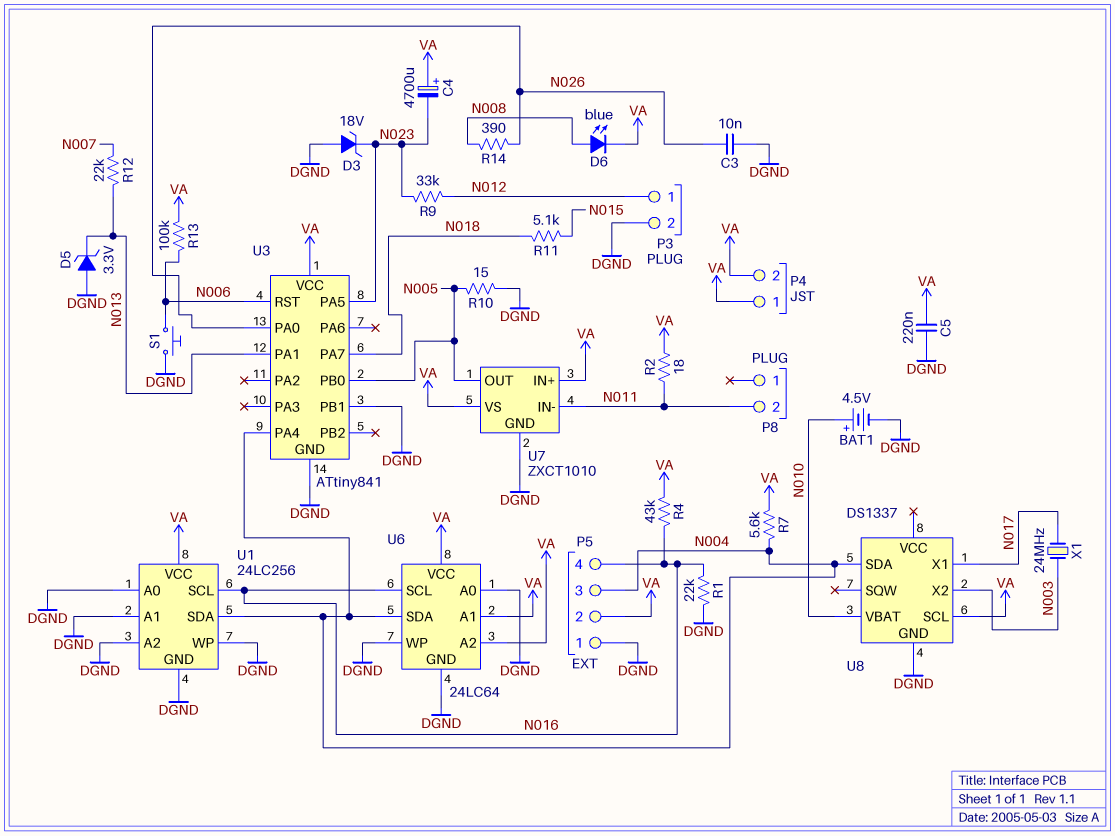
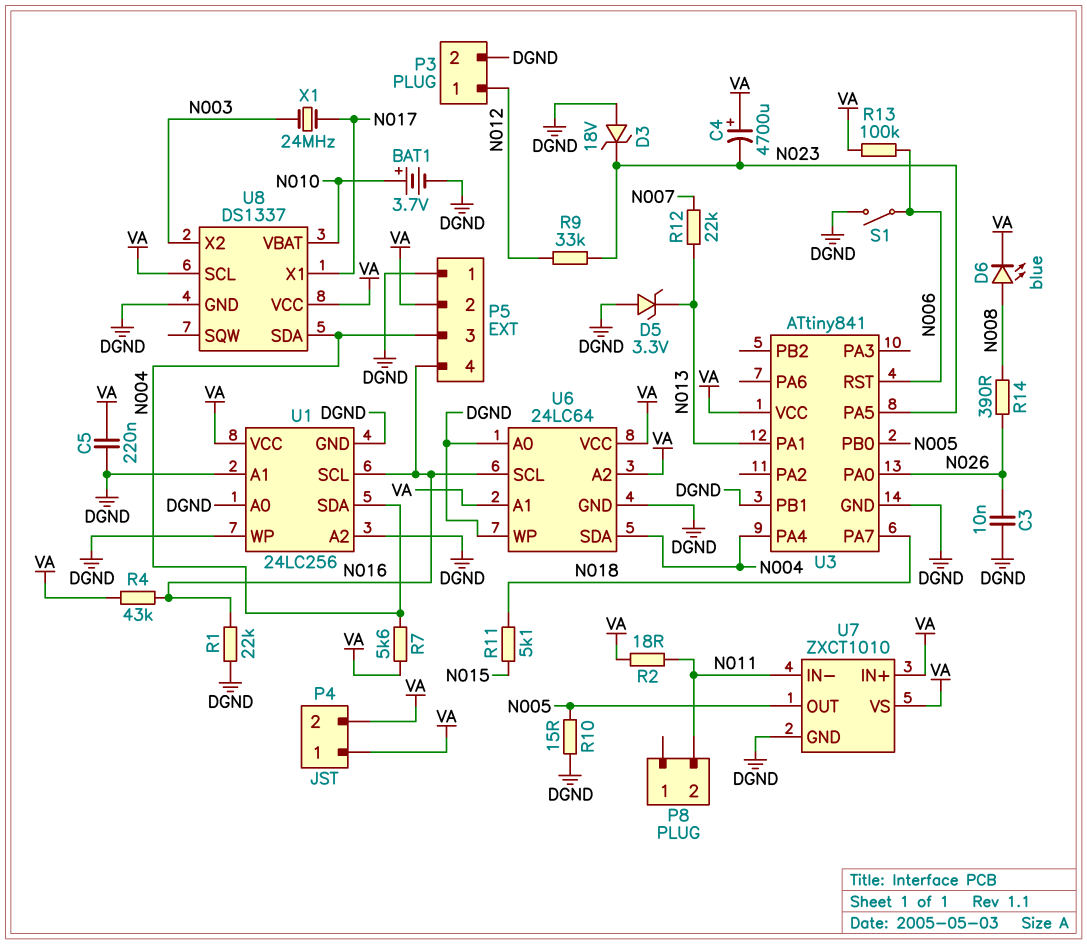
BAT1: 4.5V (plus N010, minus DGND) -> 3.7V (plus N010, minus DGND)
S1: button (DGND, N006) -> switch (DGND, N006)
U8 pin VCC: none -> VA

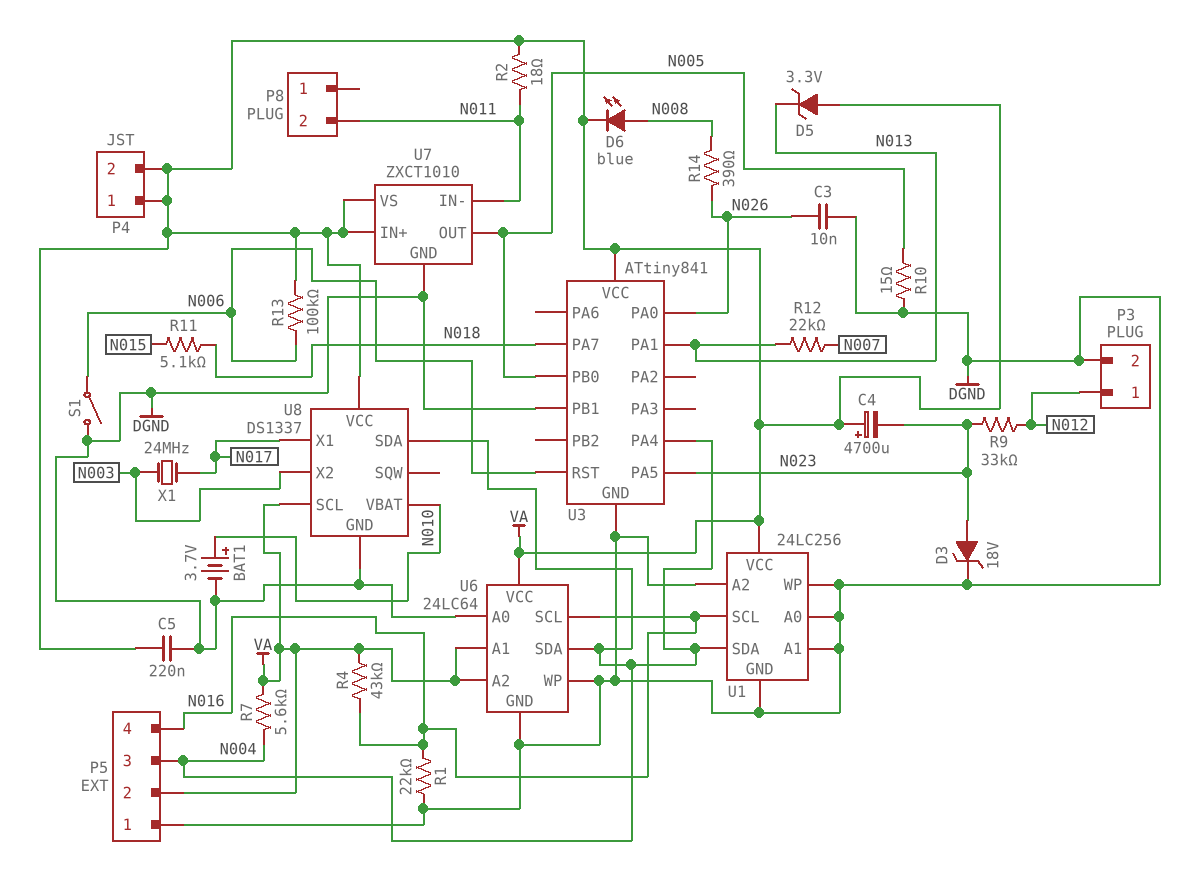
D3: zener 18V (A DGND, K N023) -> zener 18V (A N023, K DGND)
D5: zener 3.3V (A DGND, K N013) -> zener 3.3V (A VA, K N013)

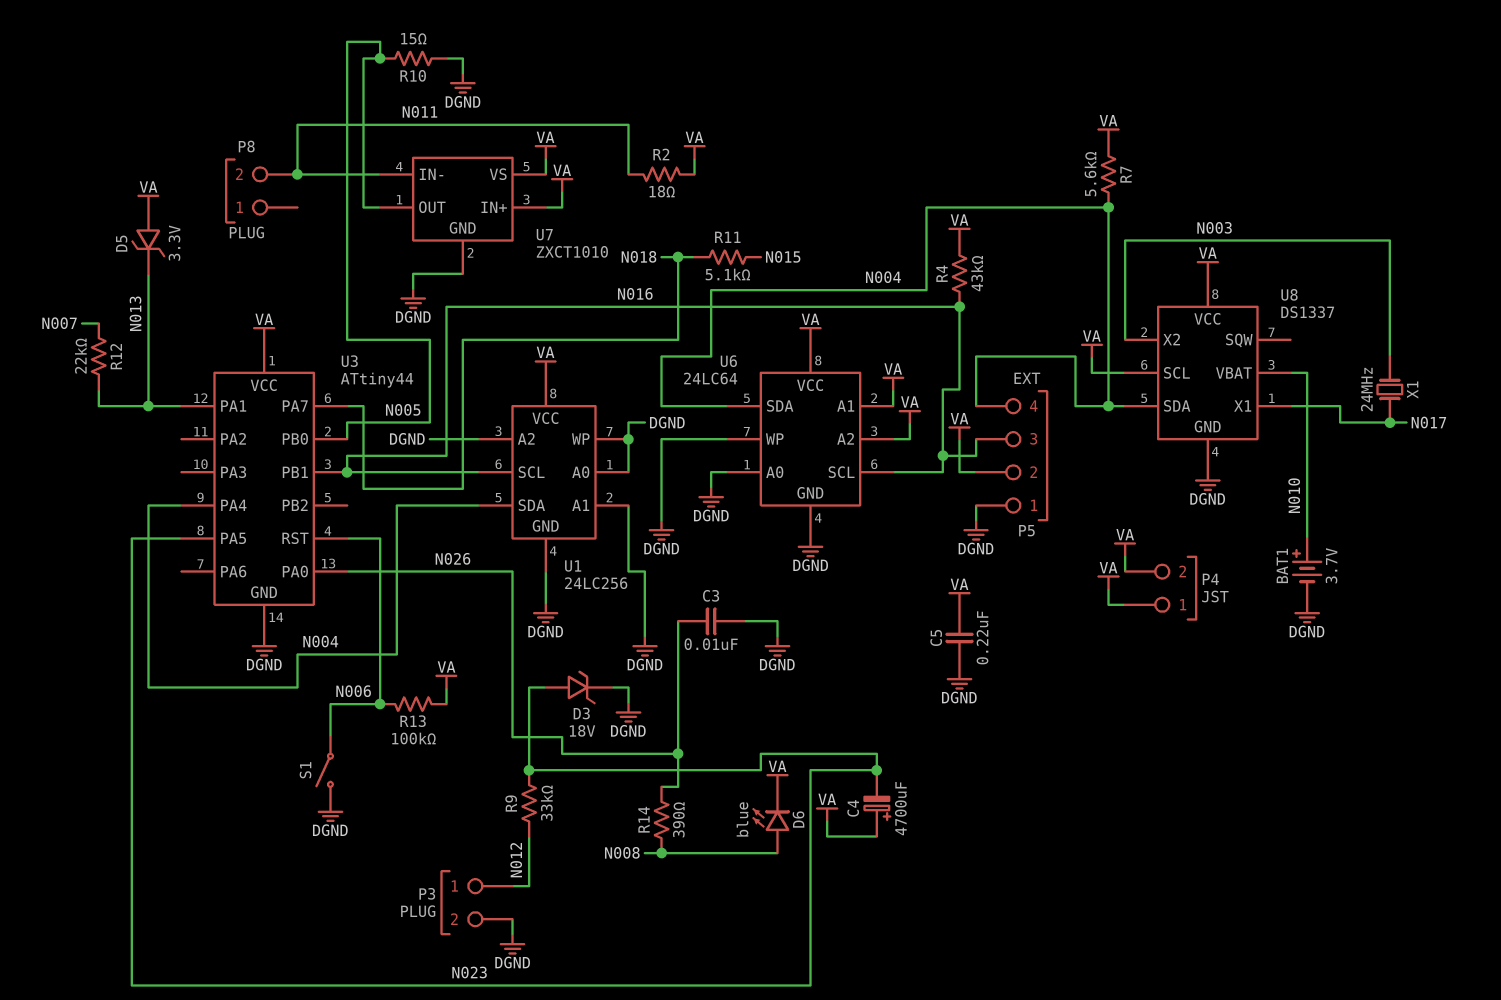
P5 pin 3: N004 -> N016
P5 pin 4: N016 -> N004
R1: 22k (DGND, N016) -> none
U3: ATtiny841 -> ATtiny44
U3 pin PB1: DGND -> N016

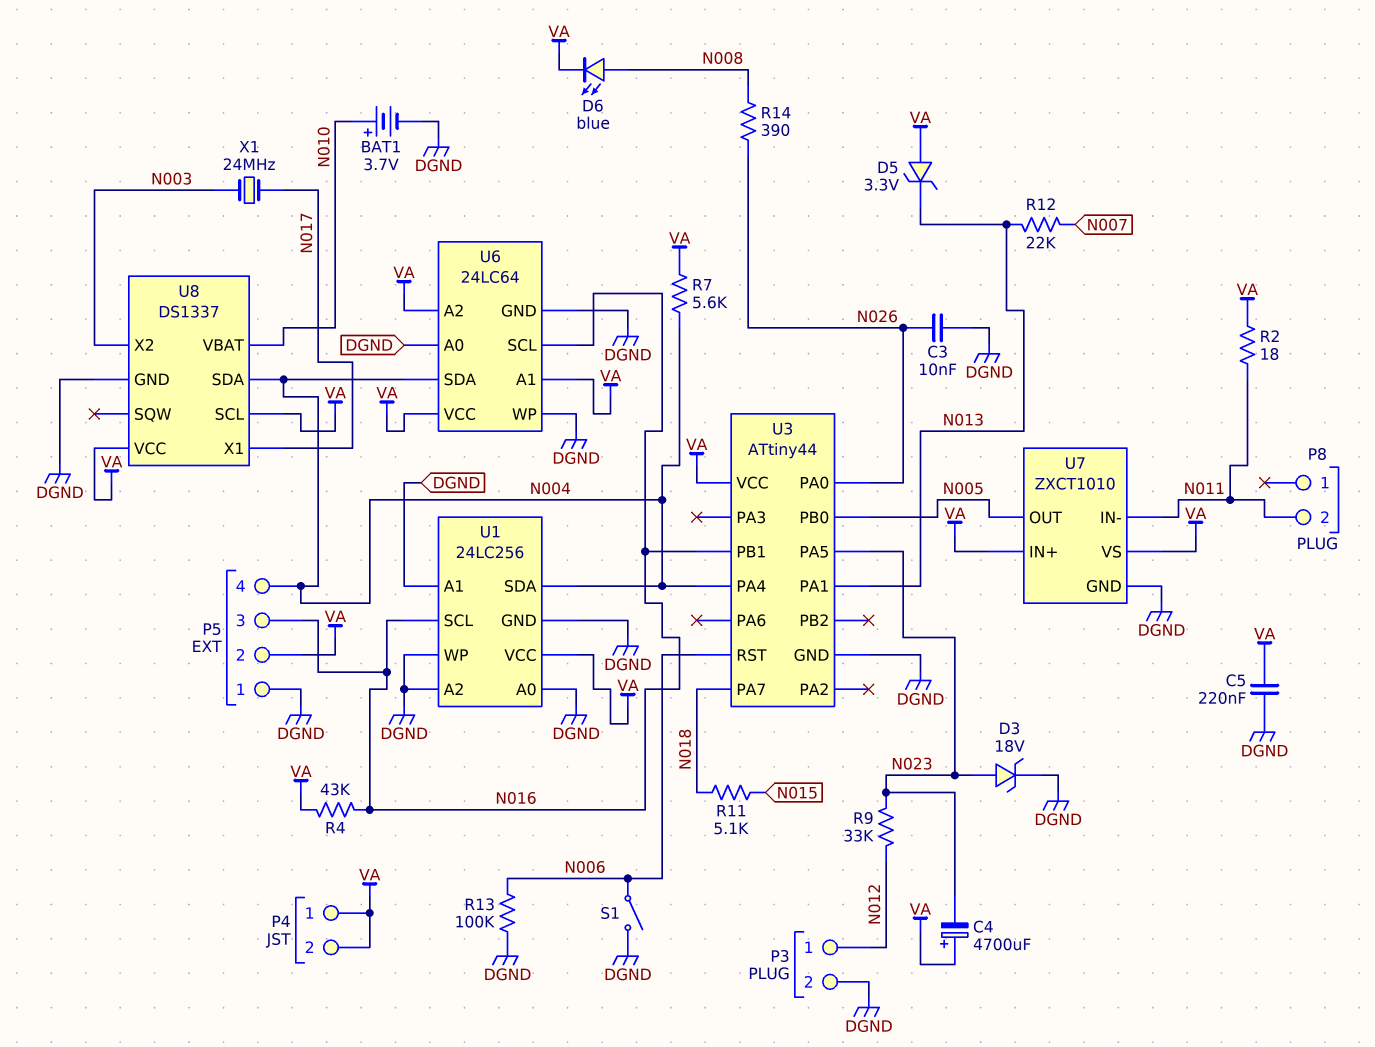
R10: 15 (DGND, N005) -> none
R13: 100k (N006, VA) -> 100k (DGND, N006)

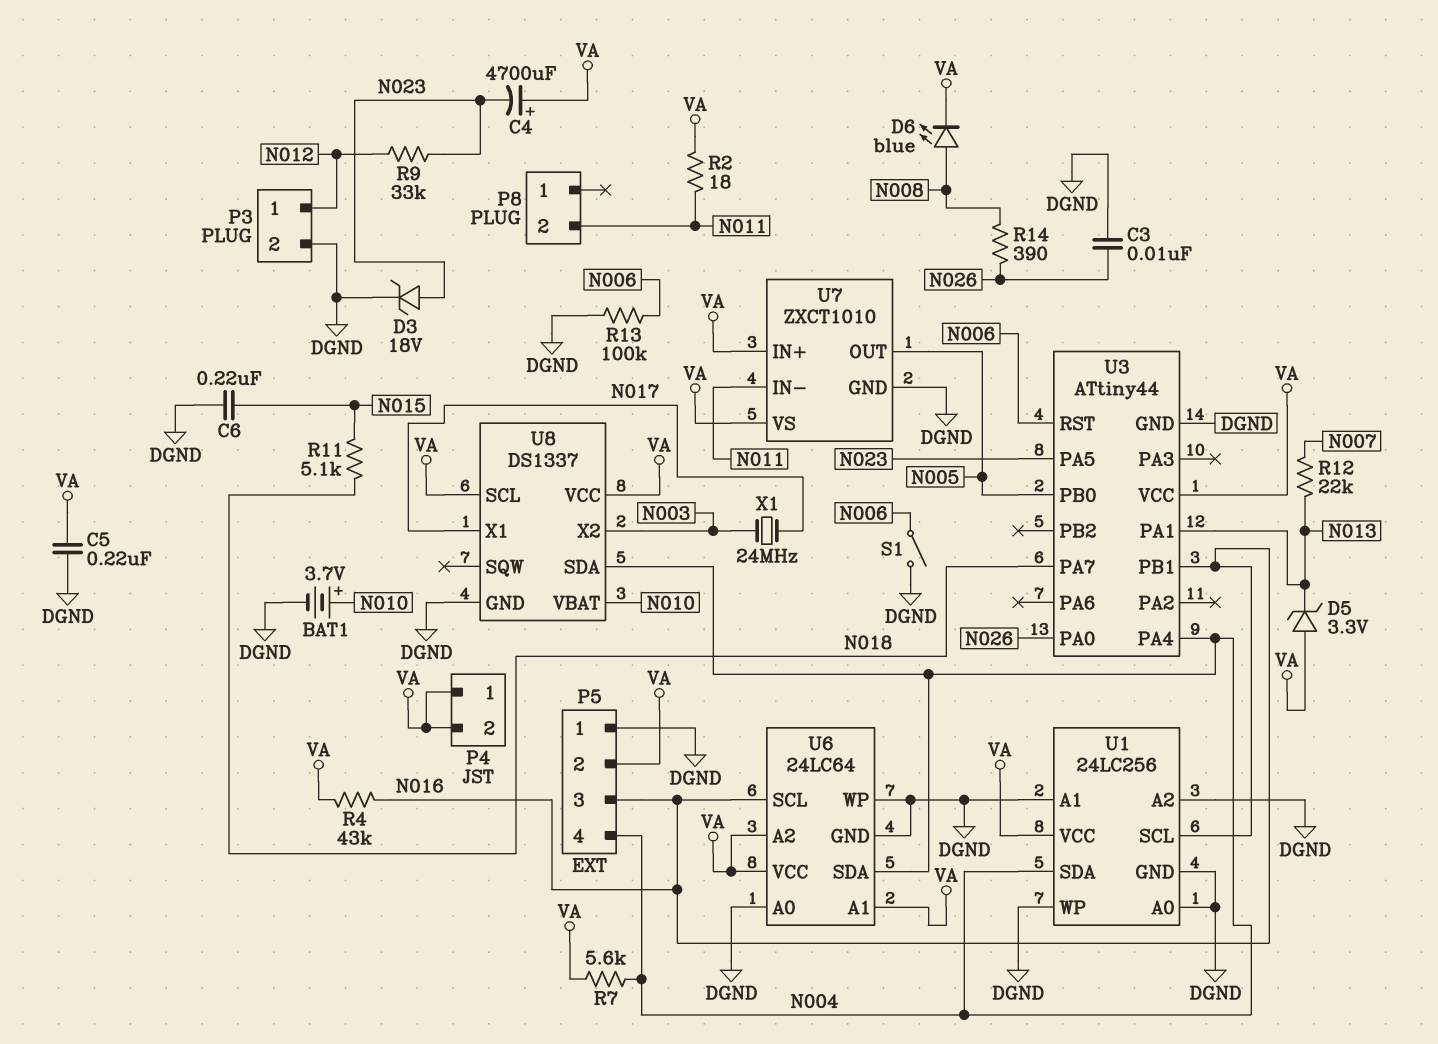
C6: none -> 220nF (DGND, N015)

